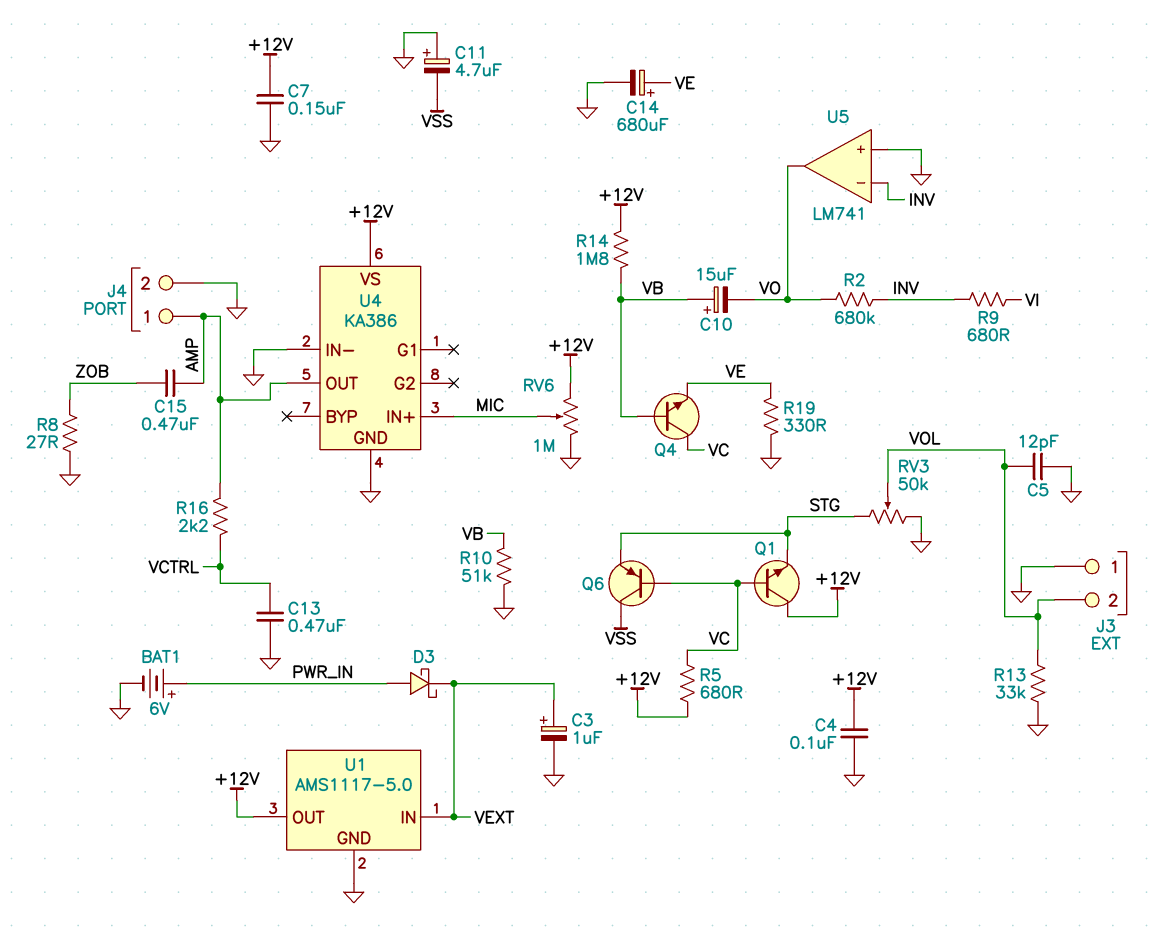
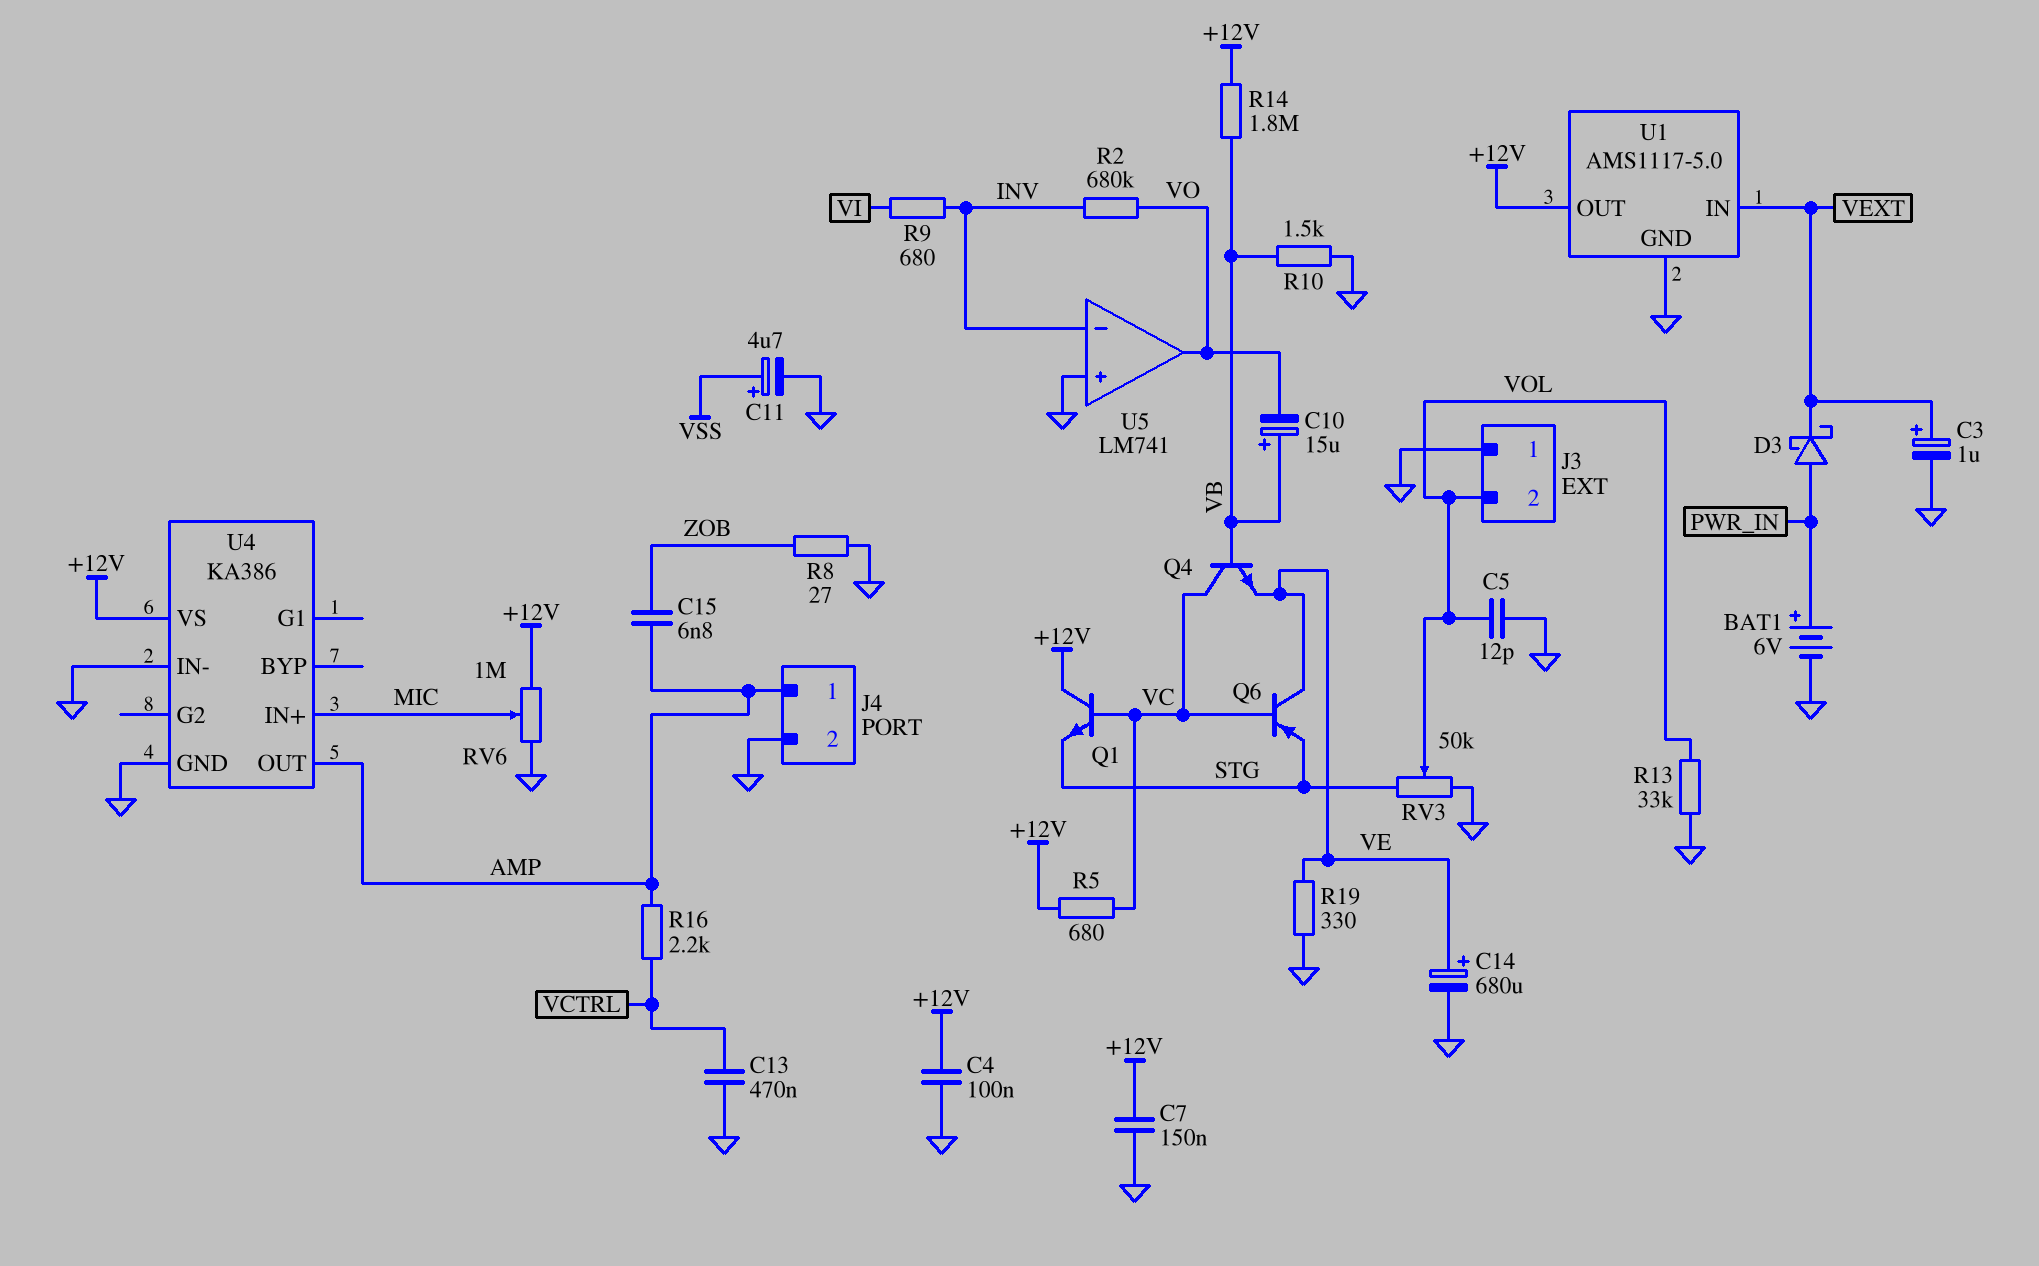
C11: 4.7uF (plus GND, minus VSS) -> 4.7uF (plus VSS, minus GND)
C15: 470nF (AMP, ZOB) -> 6.8nF (AMP, ZOB)
Q6: PNP (B VC, C VSS, E STG) -> PNP (B VC, C VE, E STG)
R10: 51k (GND, VB) -> 1.5k (GND, VB)

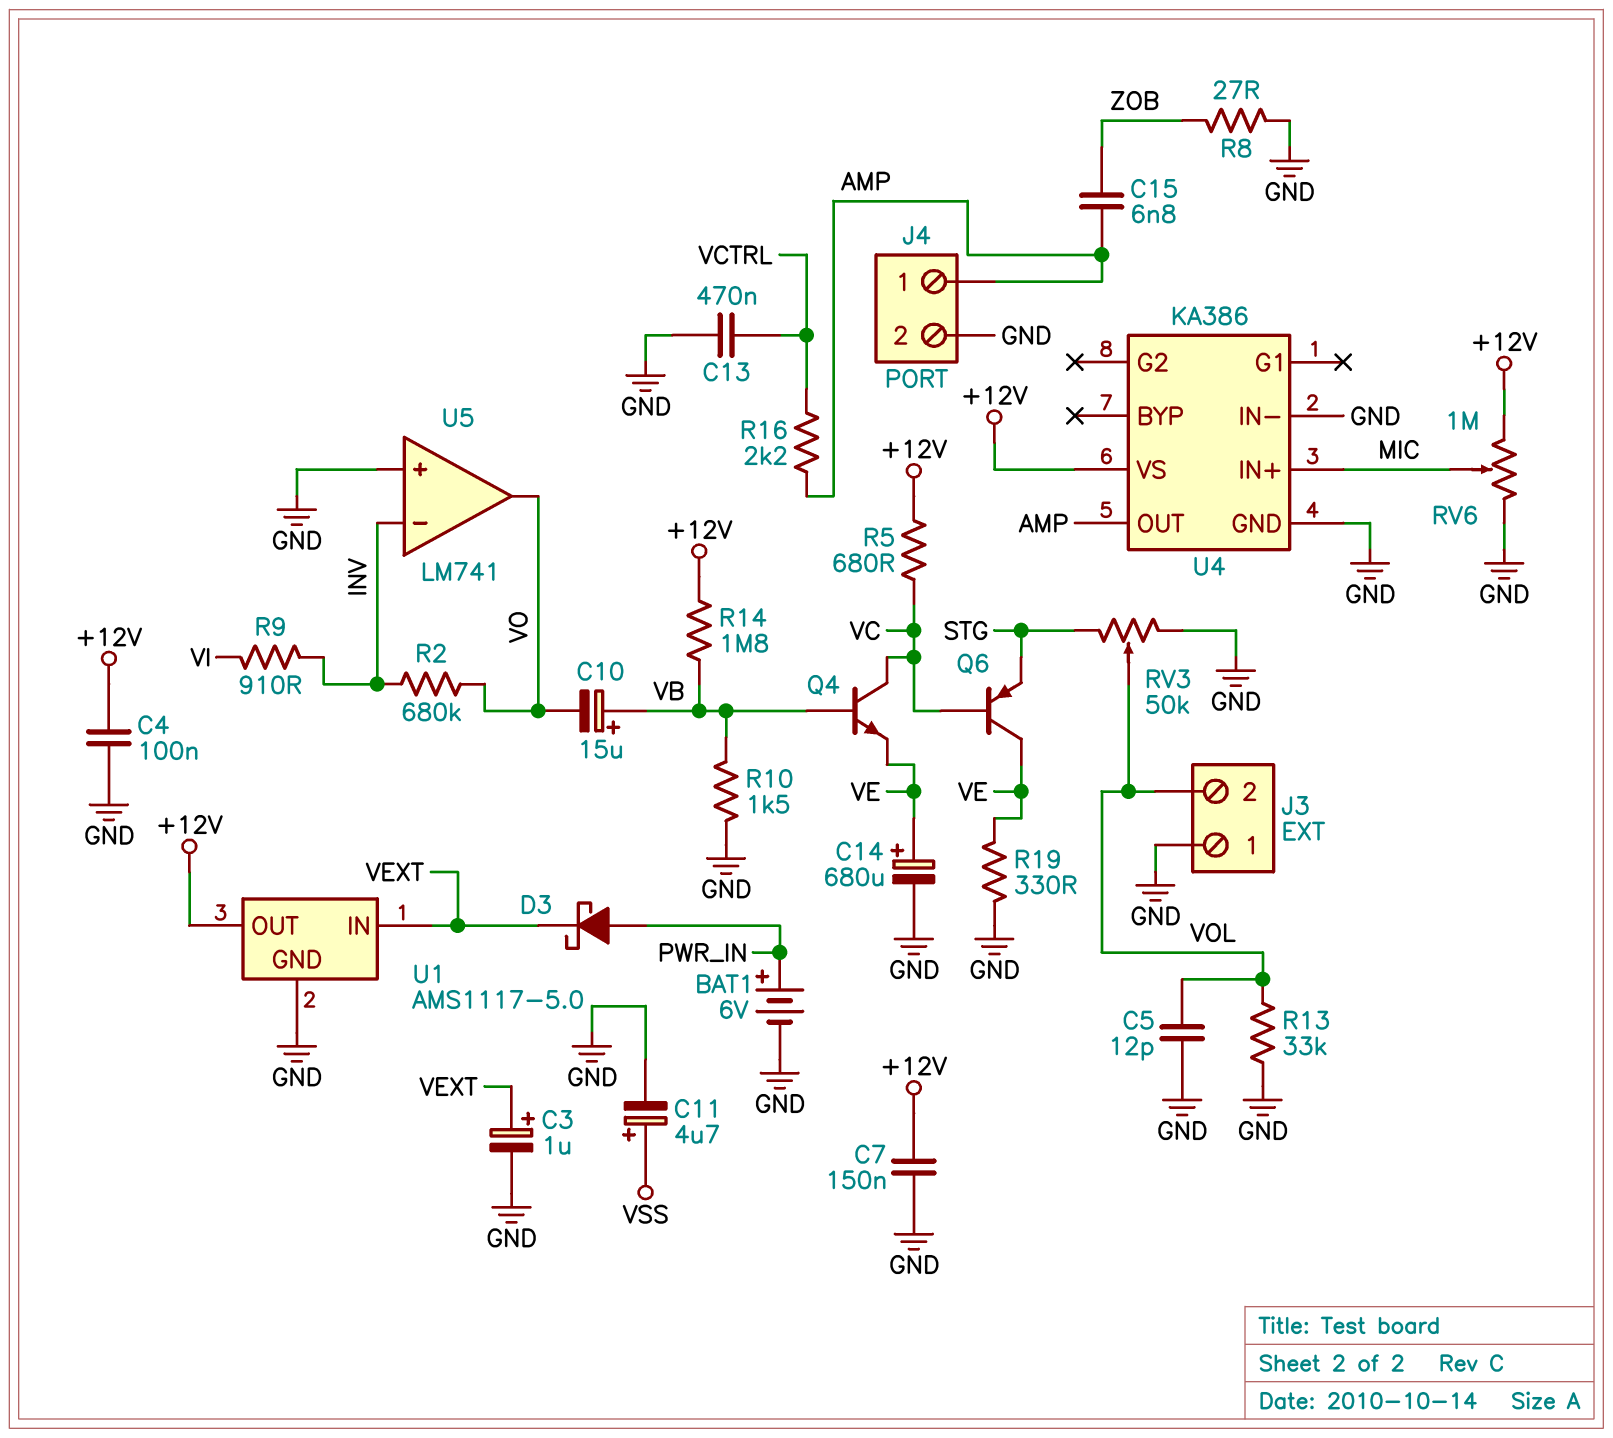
Q1: NPN (B VC, C +12V, E STG) -> none
R9: 680 (INV, VI) -> 910 (INV, VI)

